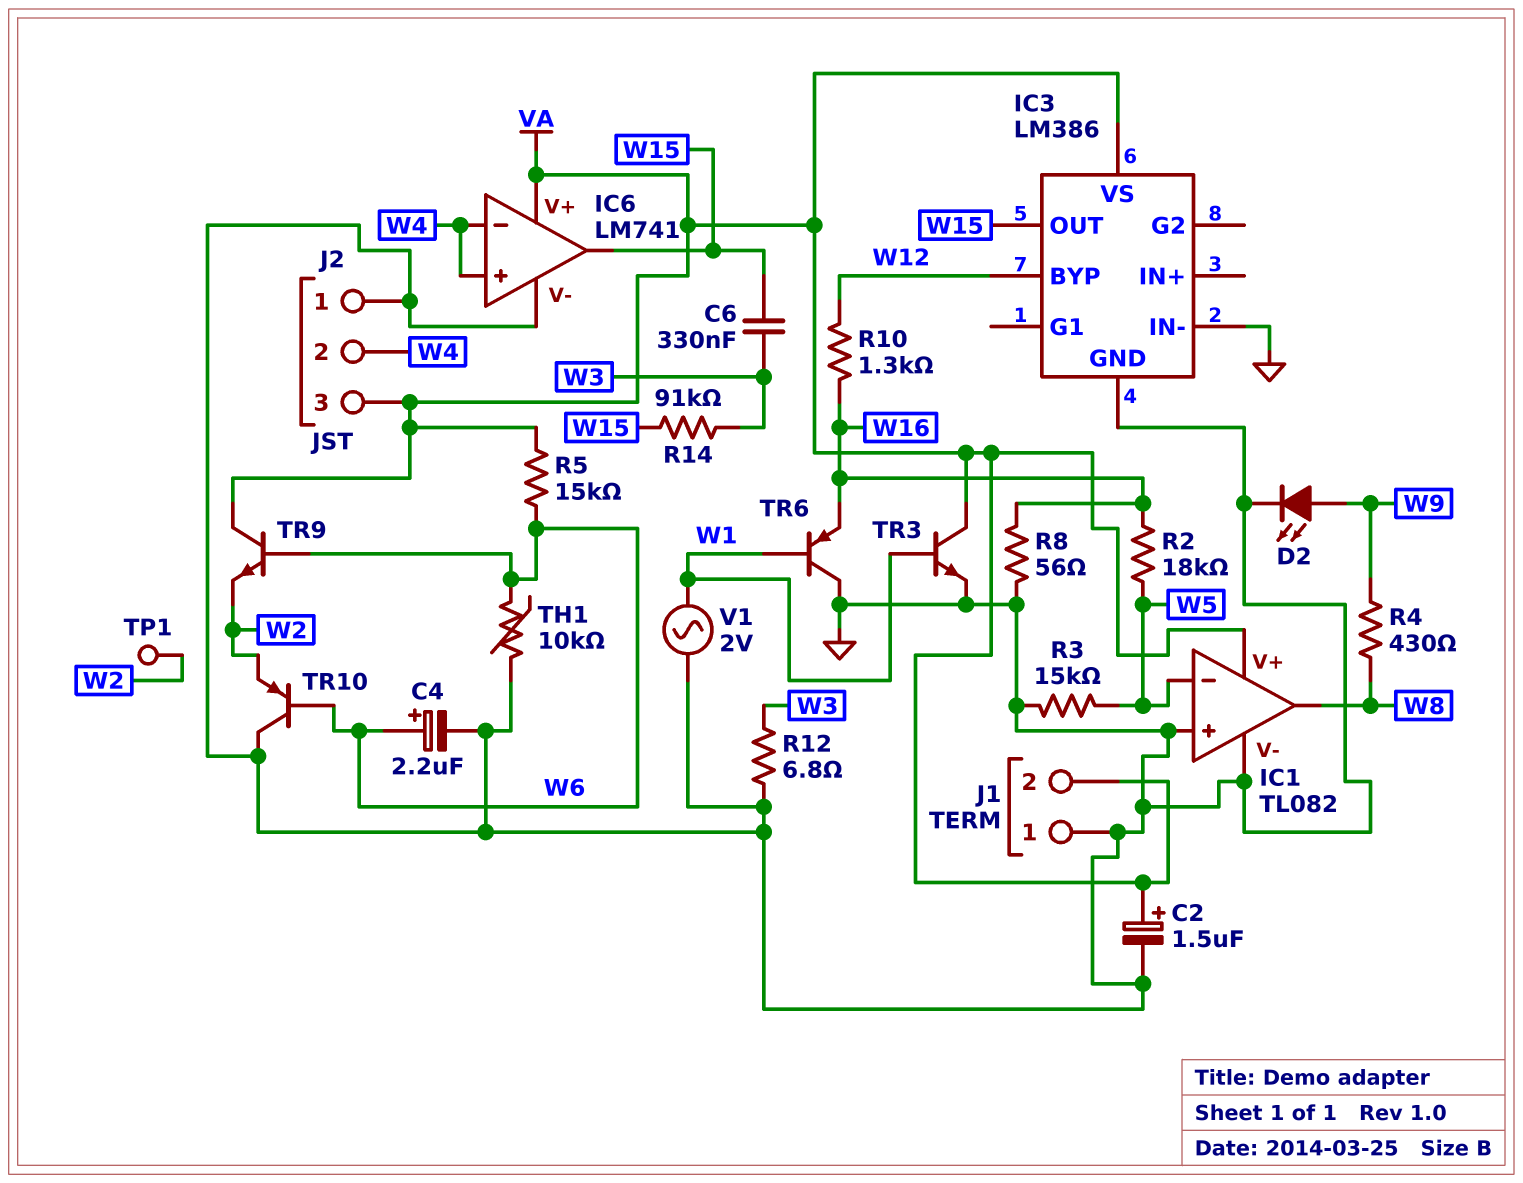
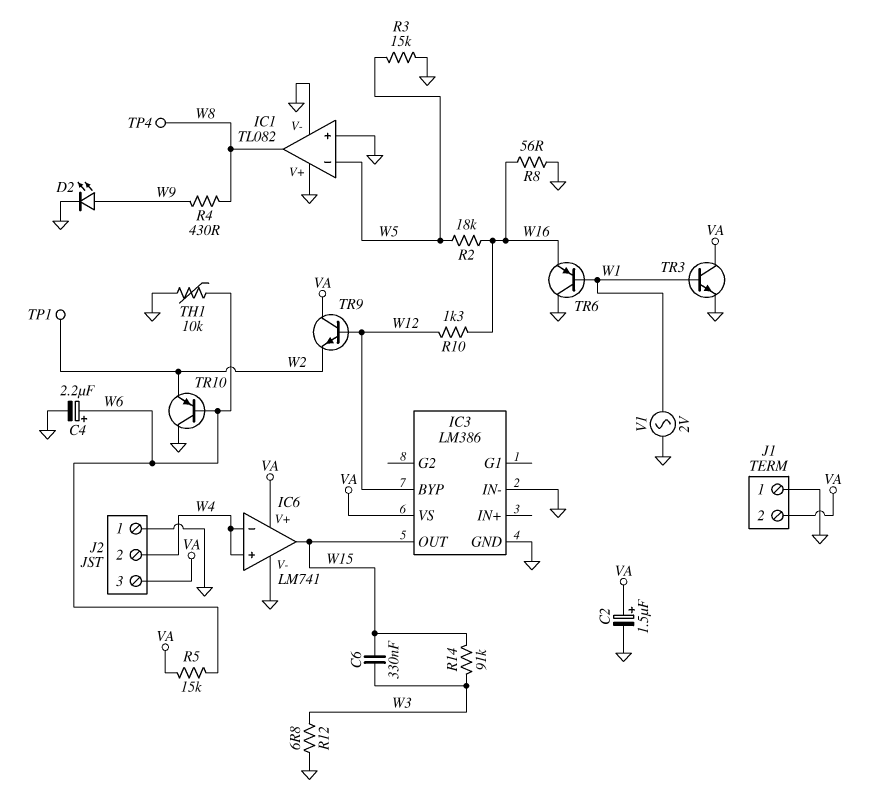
IC1 pin V+: VA -> GND
TP4: none -> test point (W8)
TR9: NPN (B W6, C VA, E W2) -> NPN (B W12, C VA, E W2)

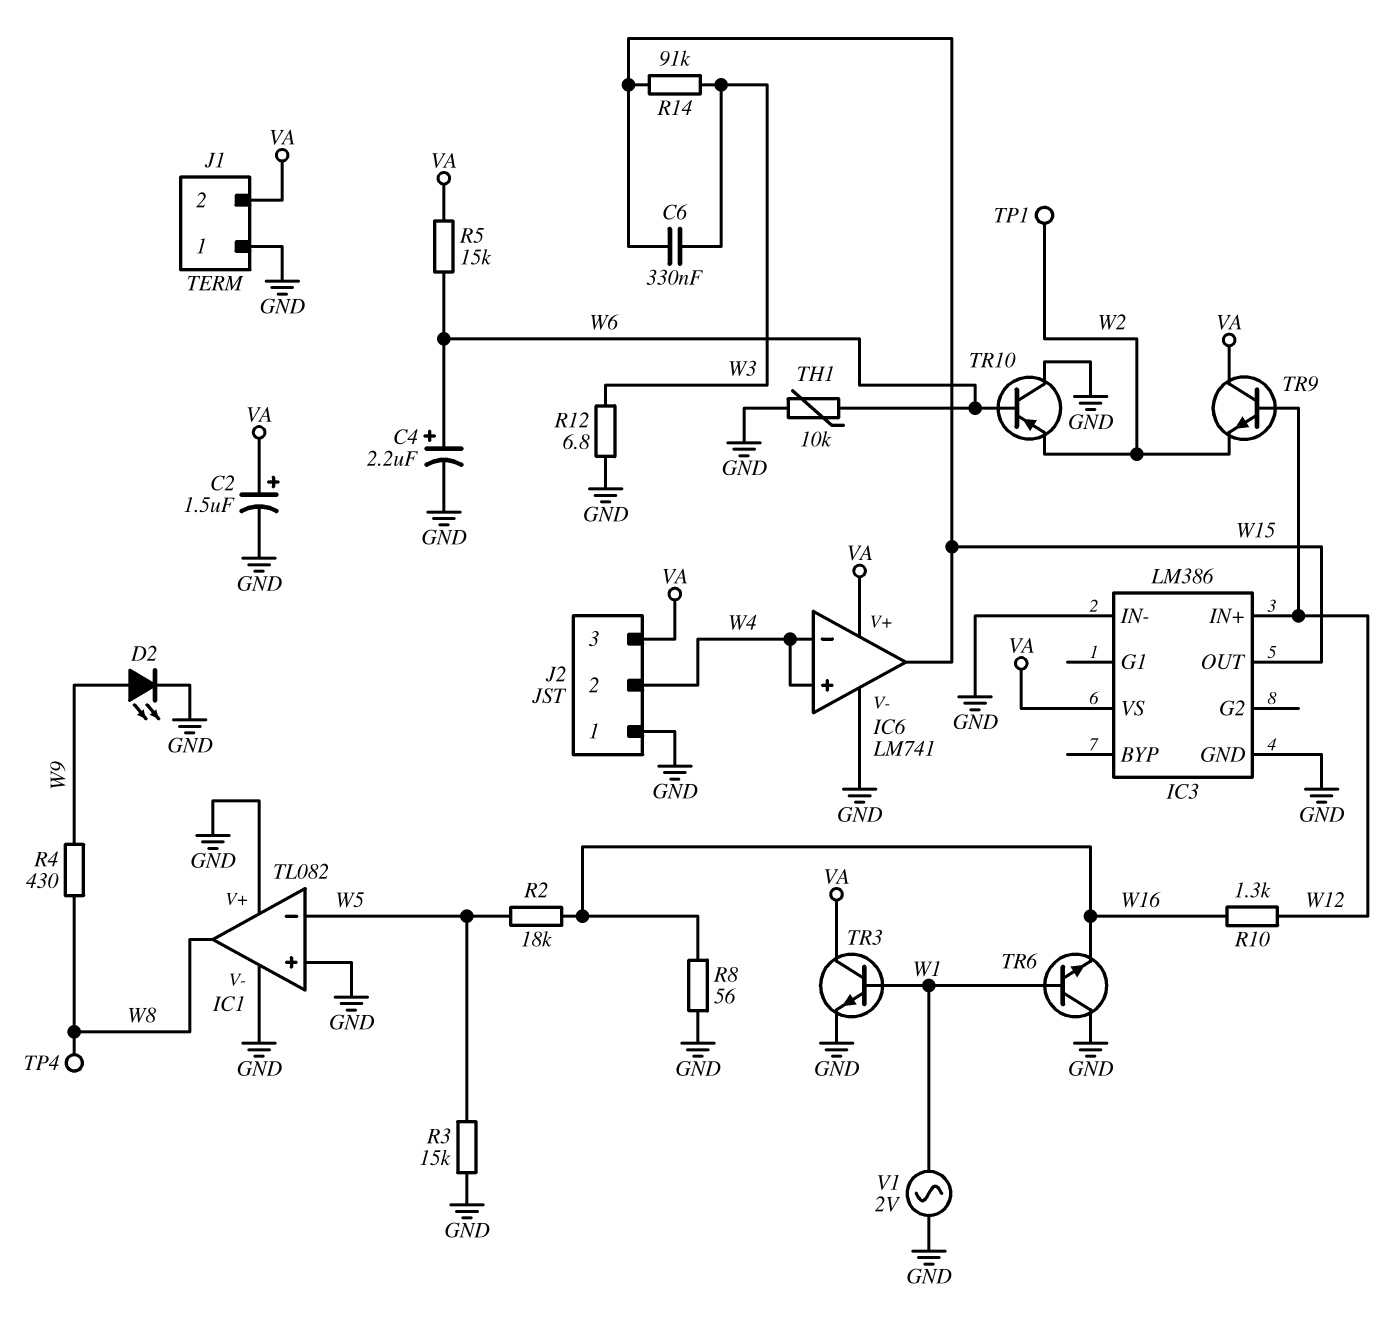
IC3 pin BYP: W12 -> none
IC3 pin IN+: none -> W12
TR6: PNP (B W1, C GND, E W16) -> NPN (B W1, C GND, E W16)

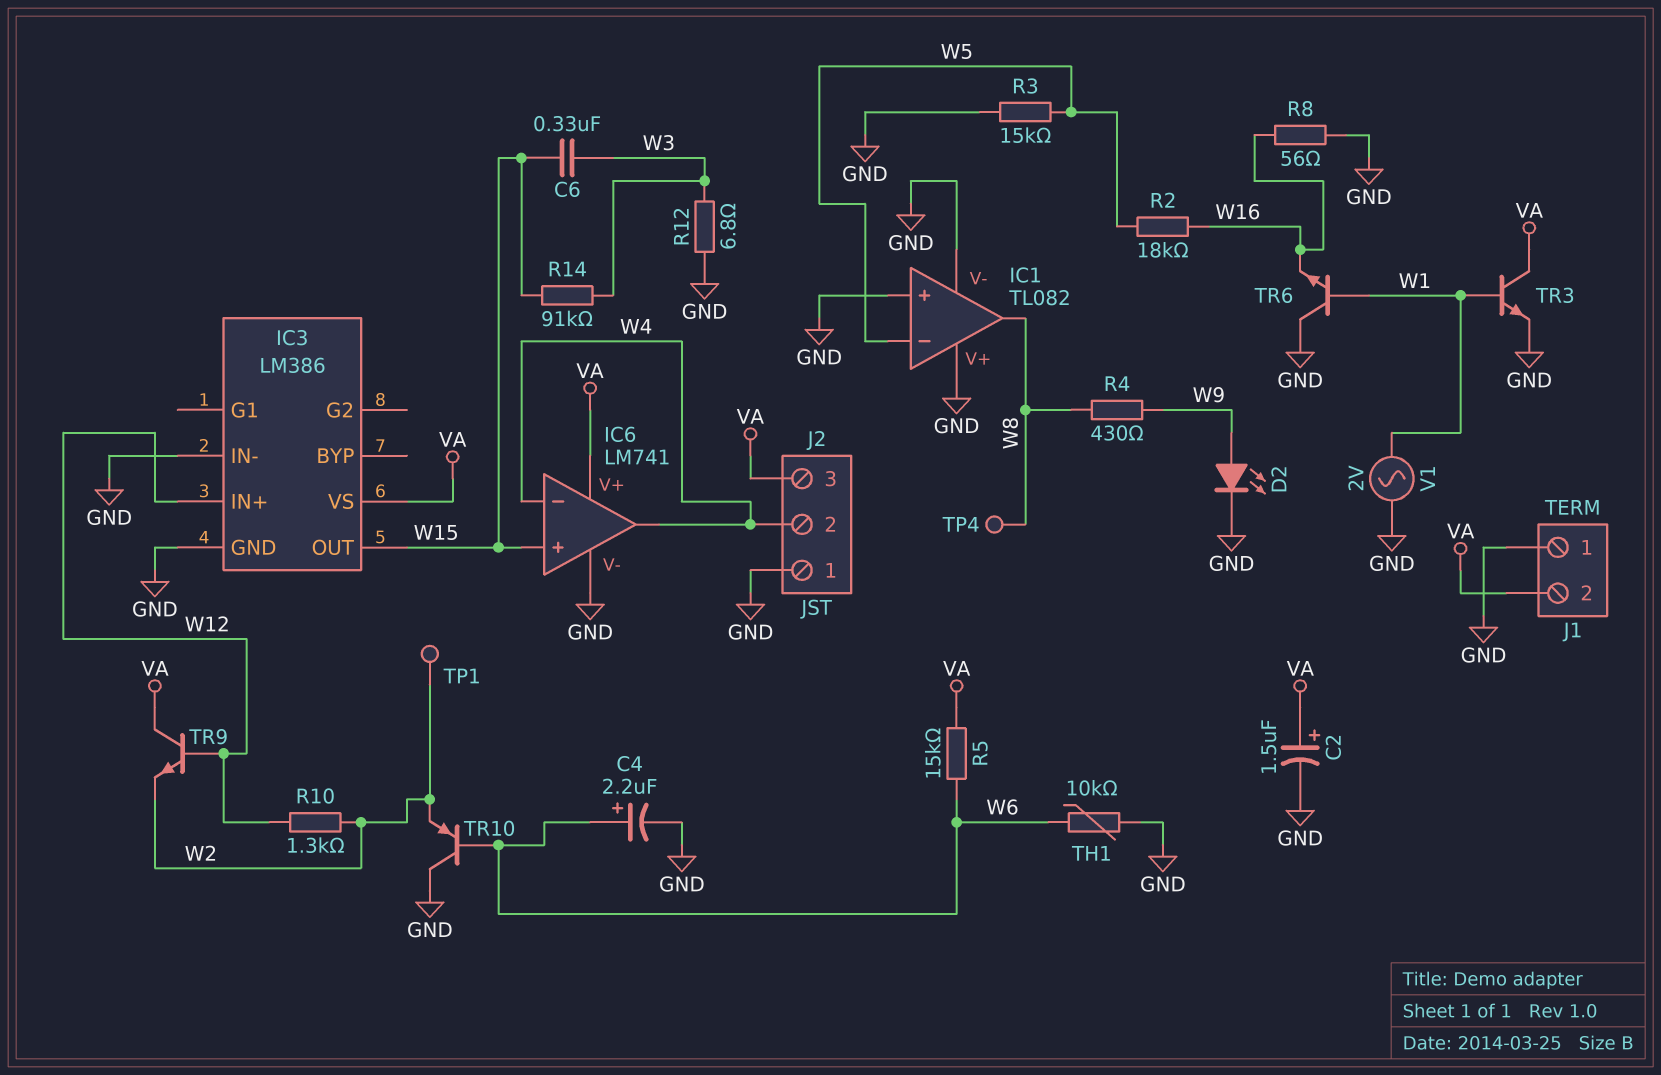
IC6 pin in+: W4 -> W15
IC6 pin out: W15 -> W4
R10: 1.3k (W12, W16) -> 1.3k (W2, W12)

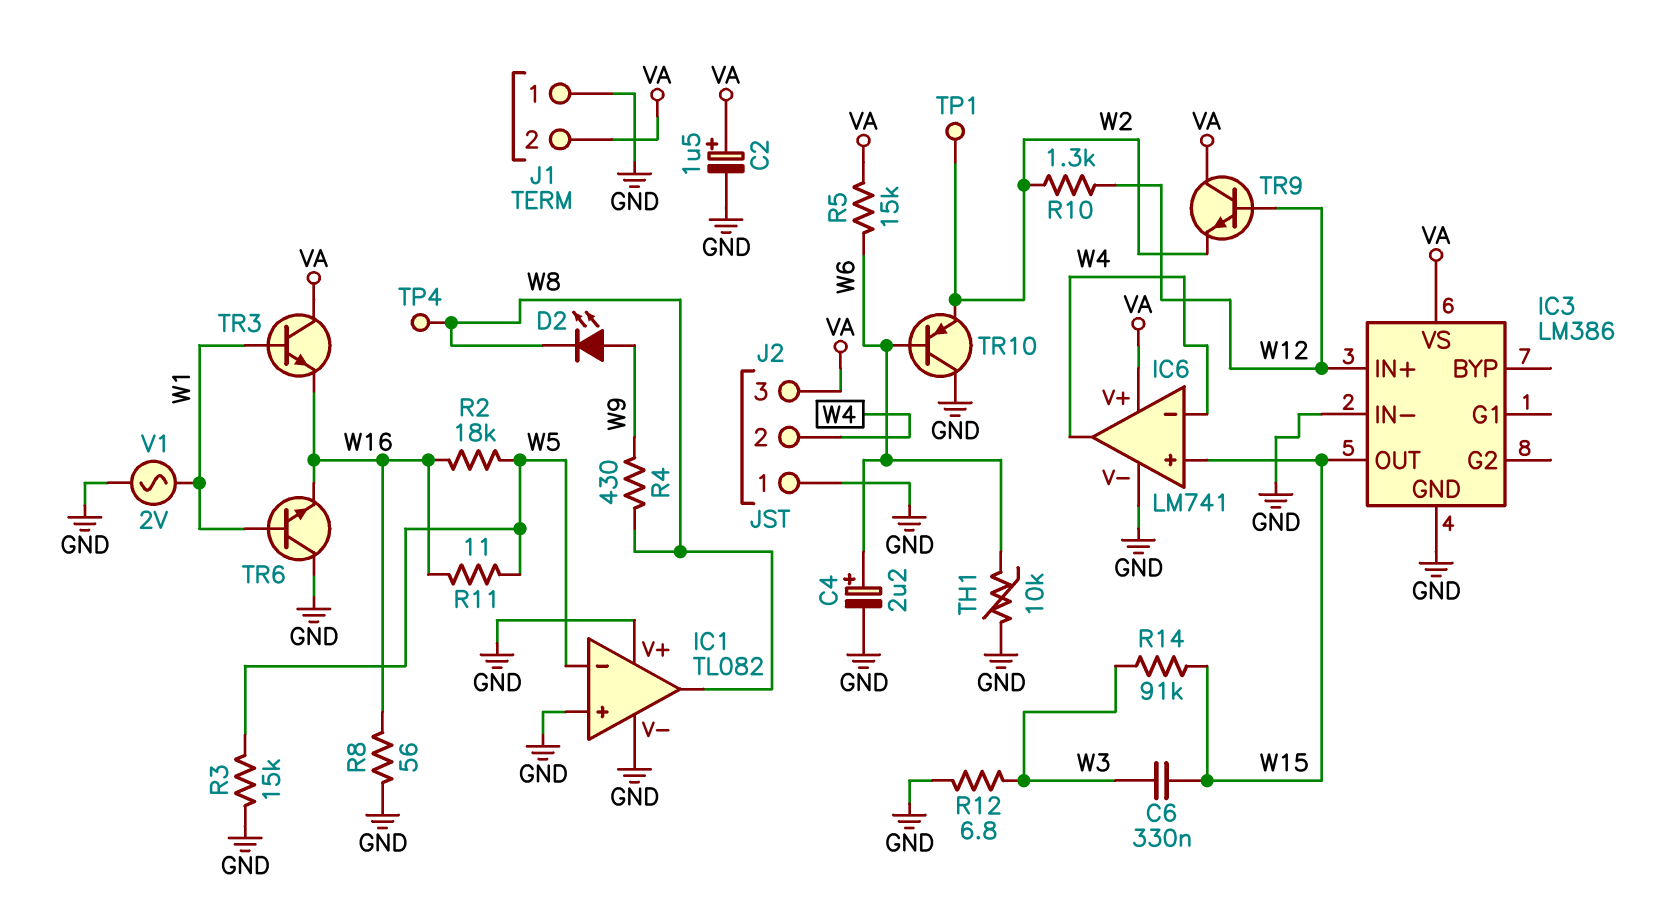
D2: LED (A W9, K GND) -> LED (A W9, K W8)
R11: none -> 11 (W5, W16)
TR3: NPN (B W1, C VA, E GND) -> NPN (B W1, C VA, E W16)

